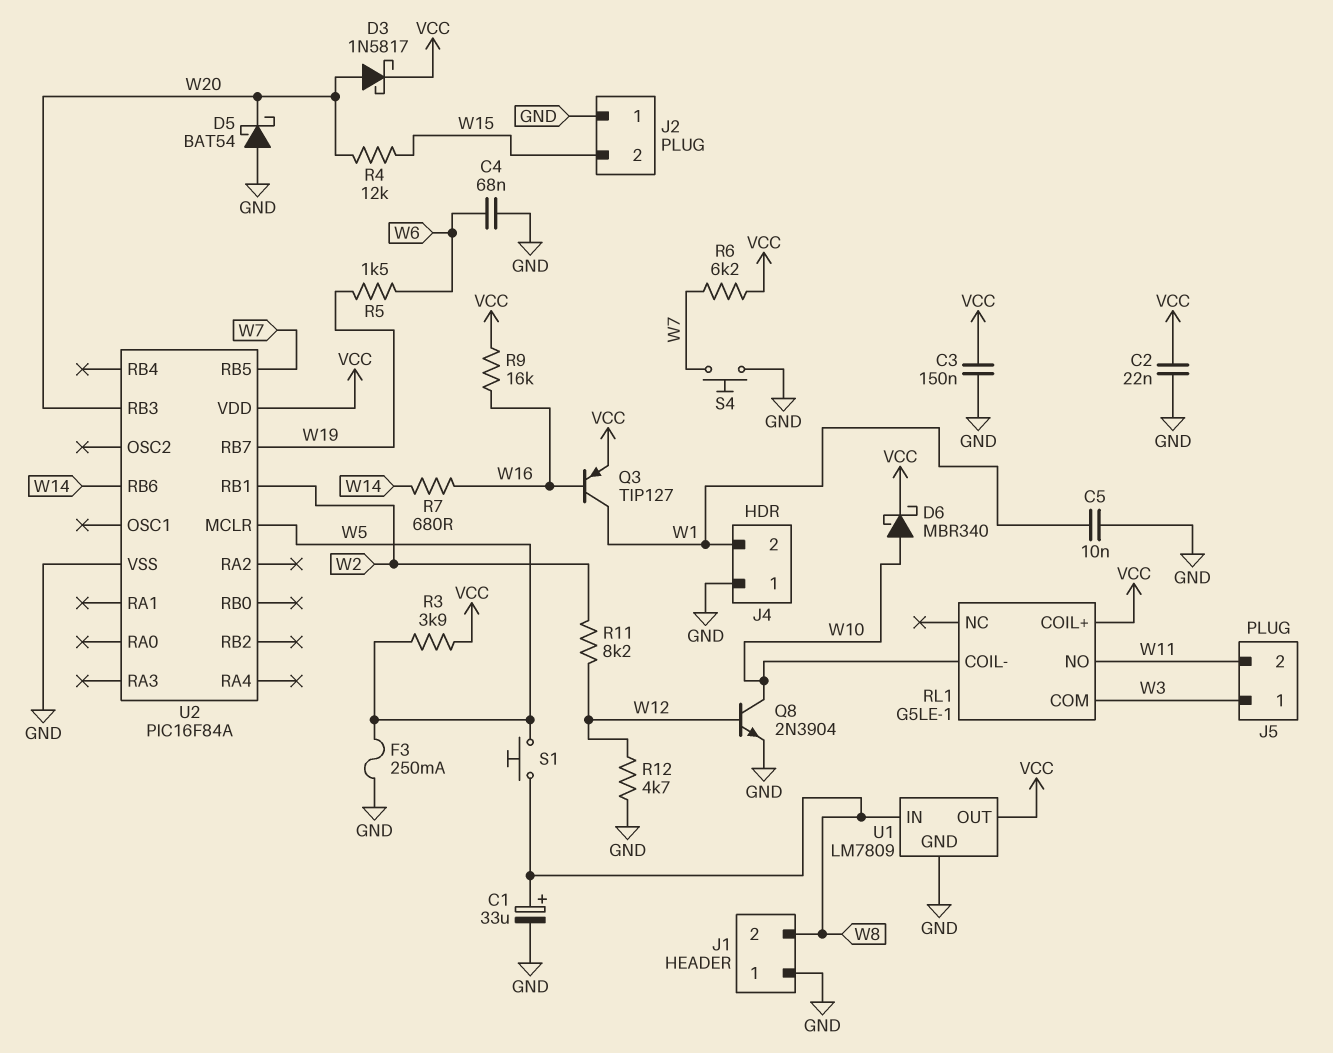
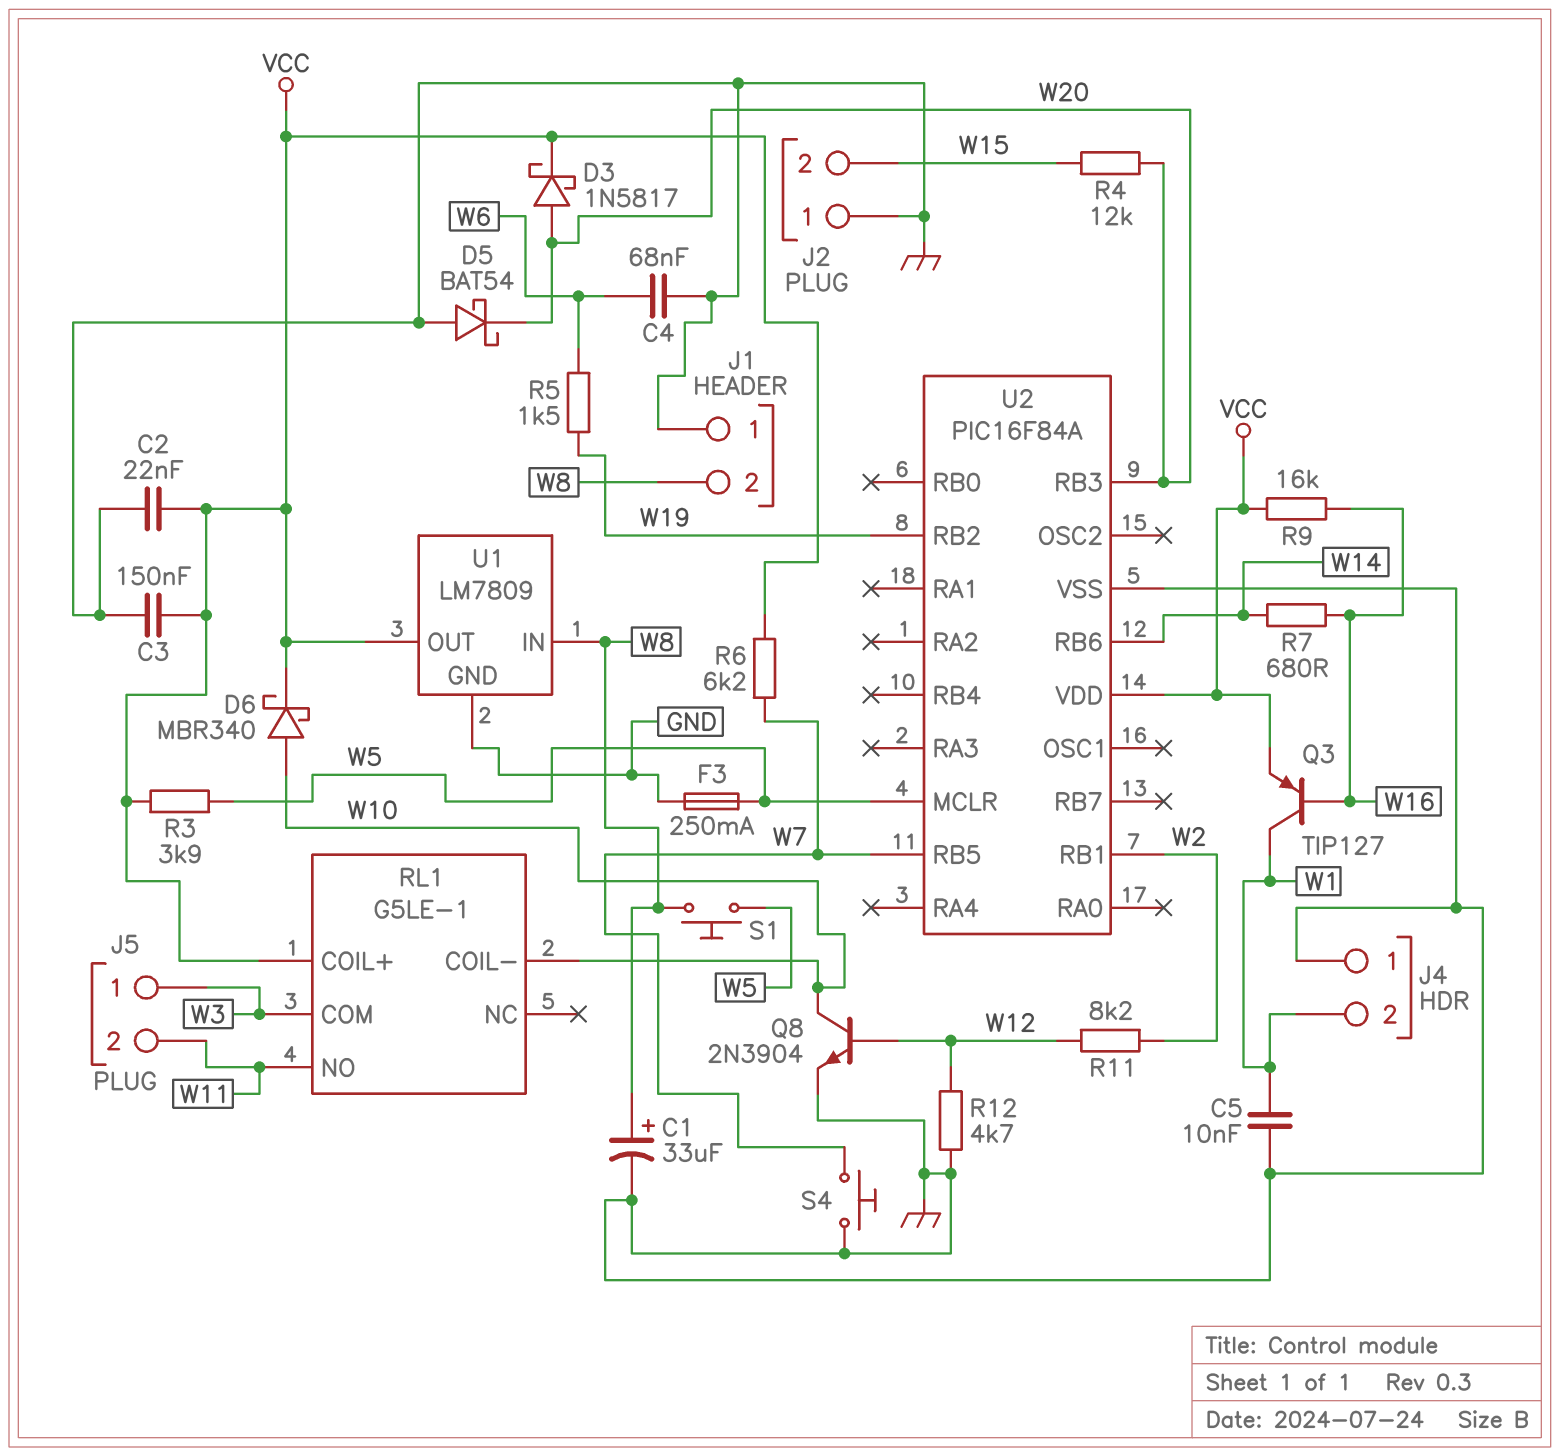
U2 pin RB2: none -> W19
U2 pin RB7: W19 -> none

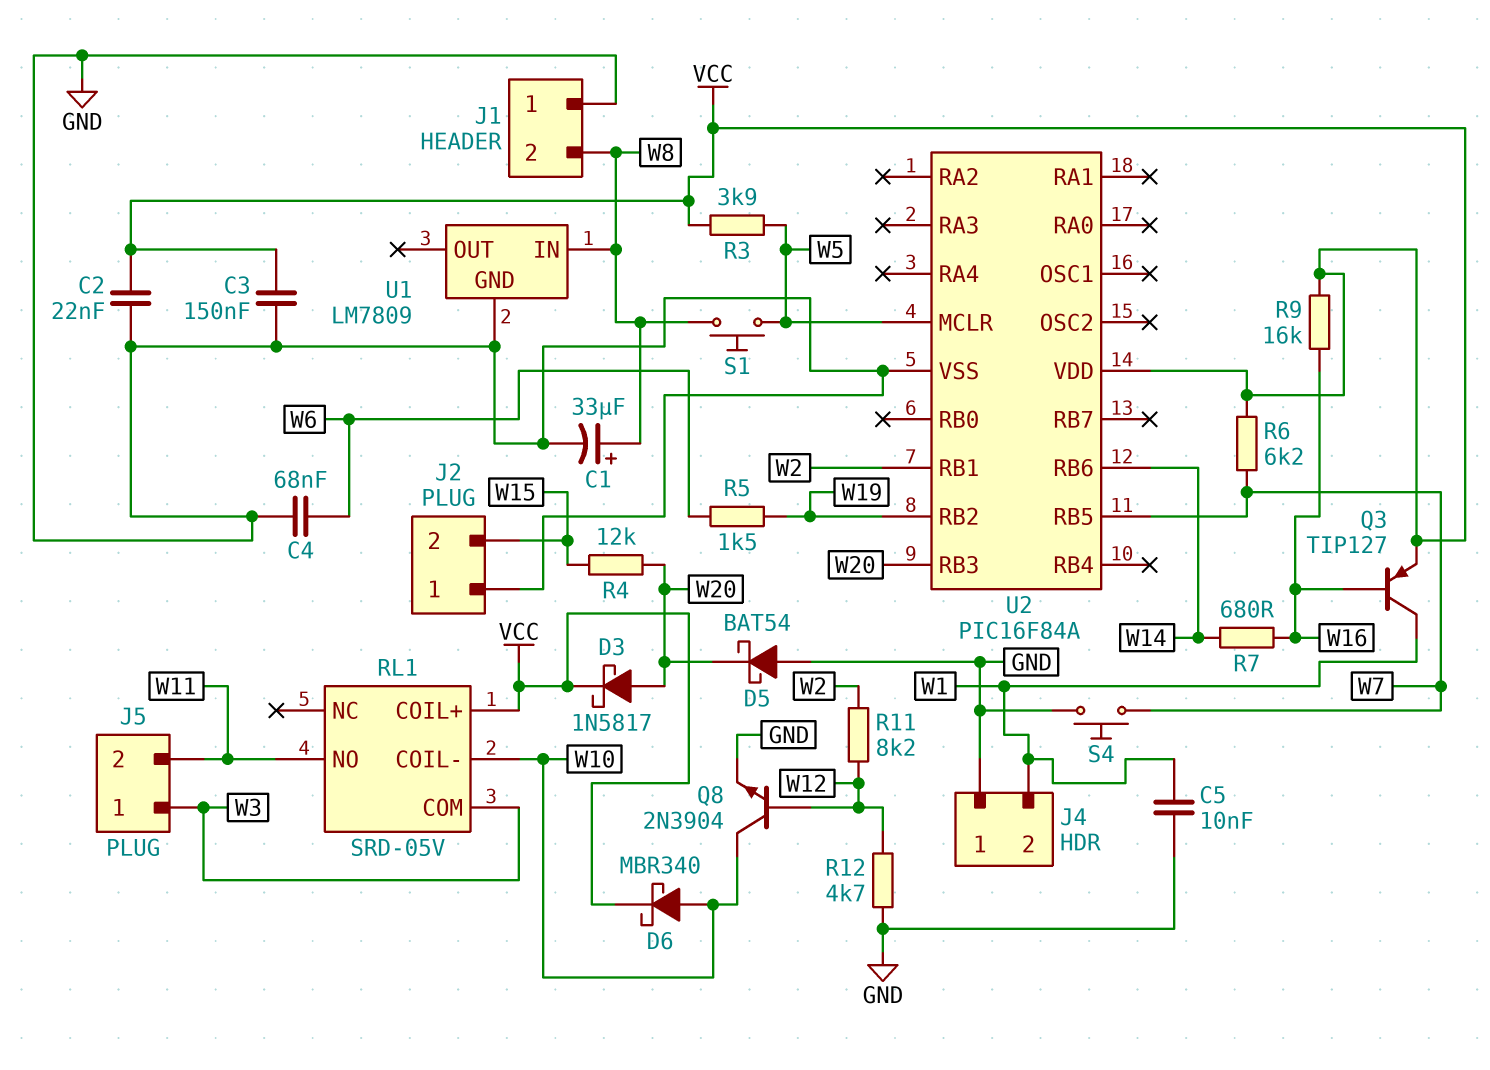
F3: 250mA (GND, W5) -> none
RL1: G5LE-1 -> SRD-05V
U1 pin OUT: VCC -> none

